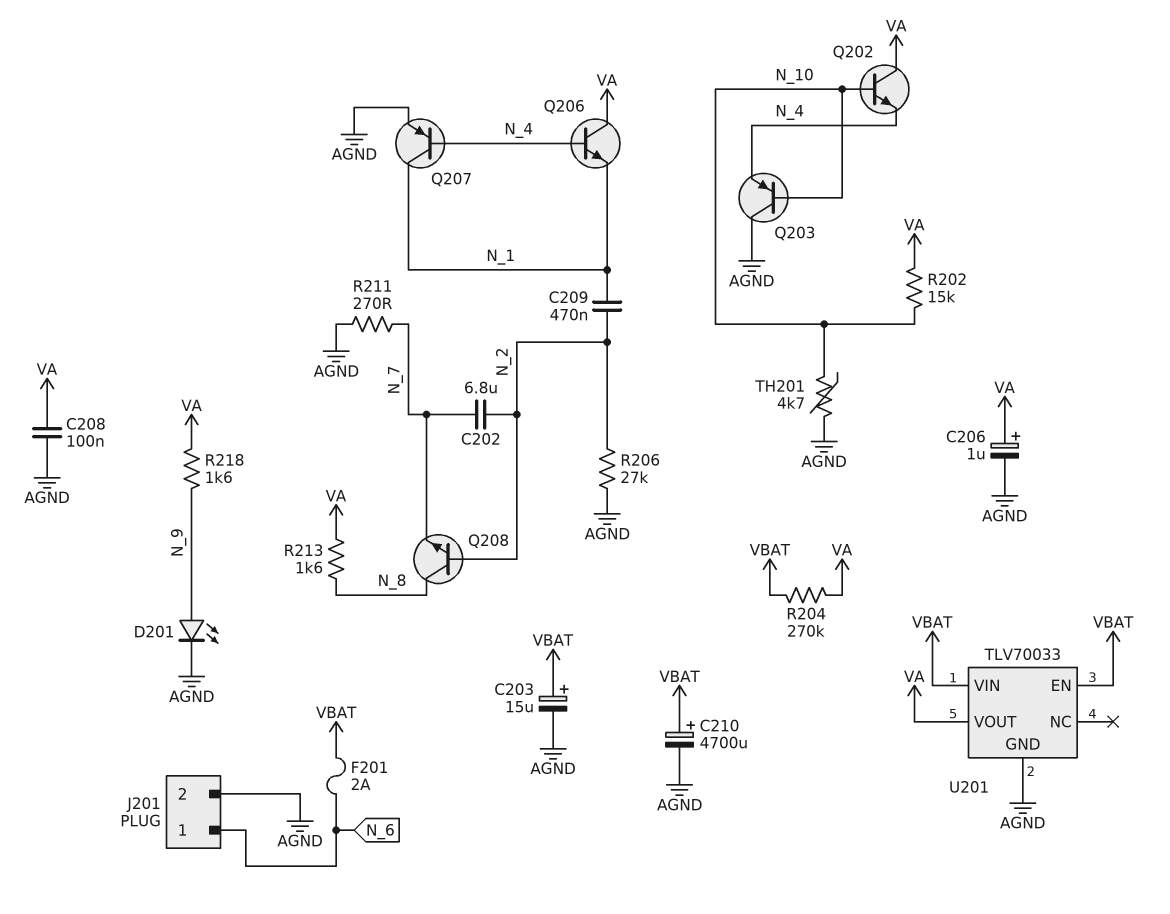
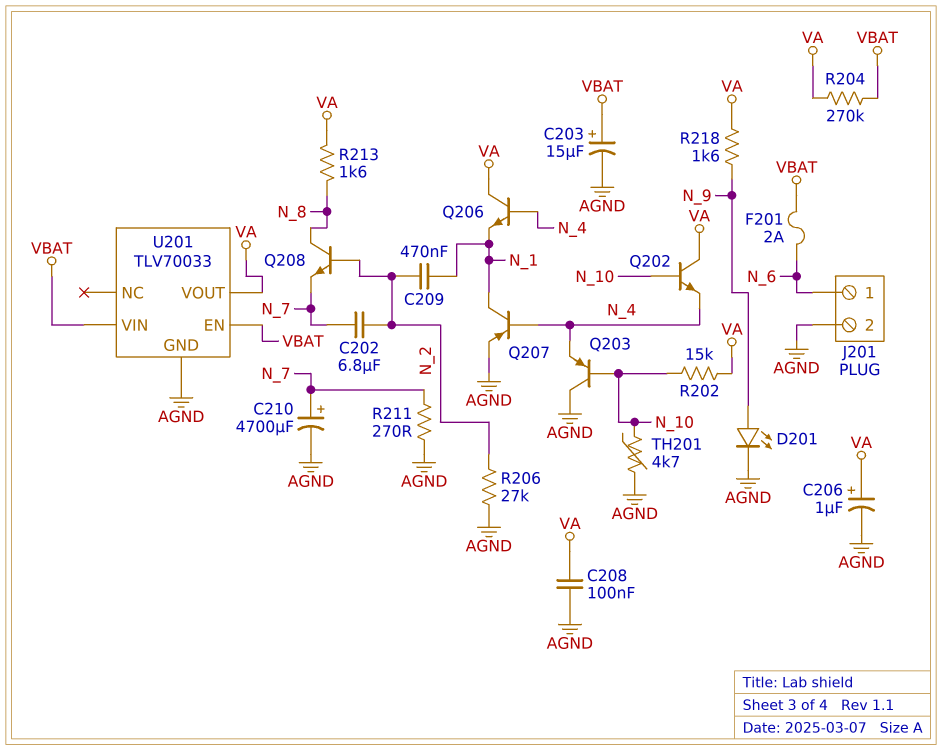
C210: 4700uF (plus VBAT, minus AGND) -> 4700uF (plus N_7, minus AGND)

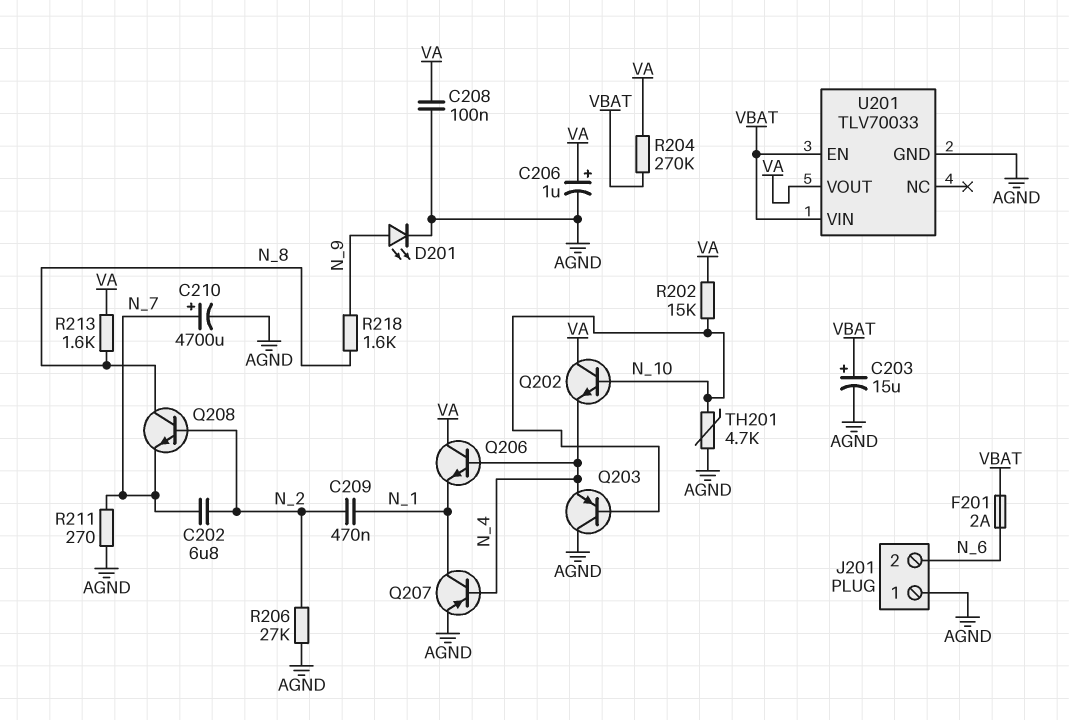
J201 pin 1: N_6 -> AGND
J201 pin 2: AGND -> N_6
R218: 1.6k (N_9, VA) -> 1.6k (N_8, N_9)

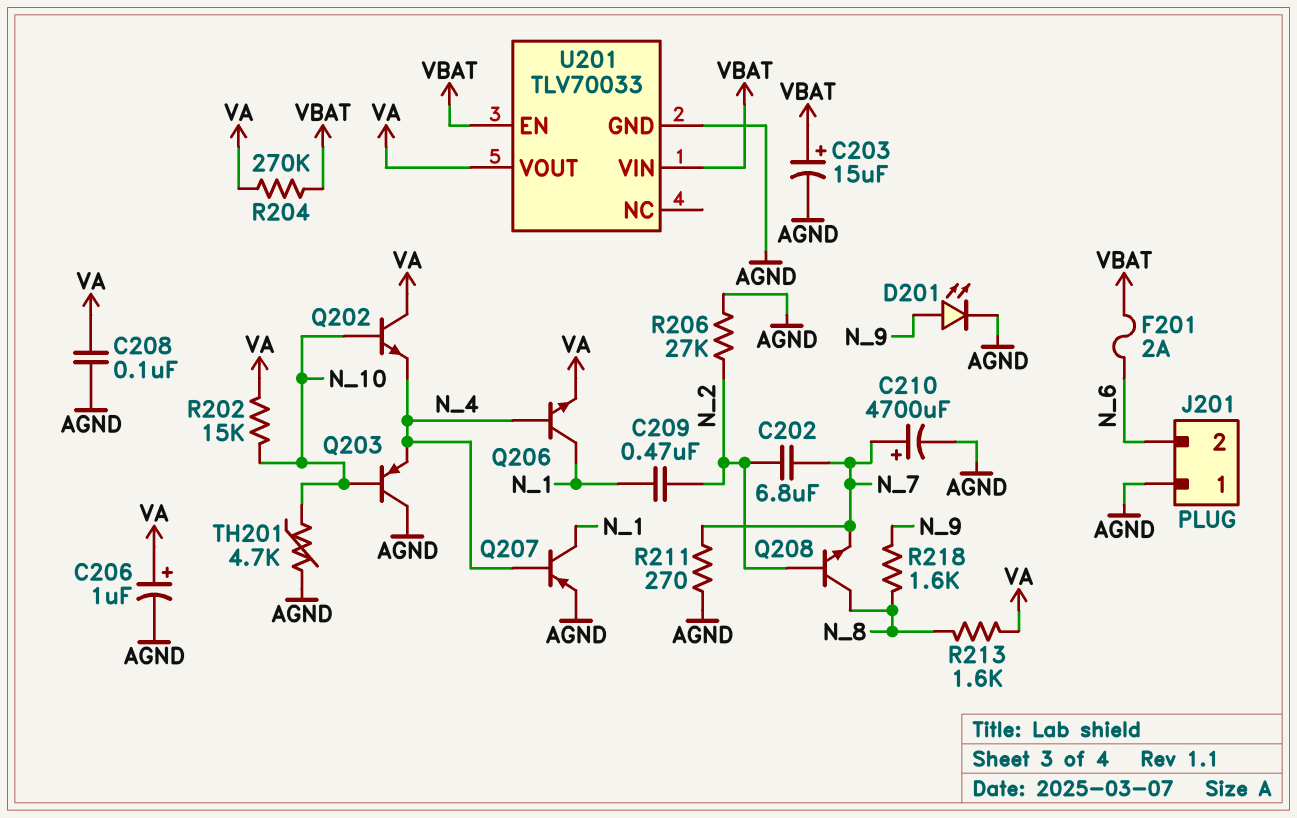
Q206: NPN (B N_4, C VA, E N_1) -> NPN (B N_4, C N_1, E VA)

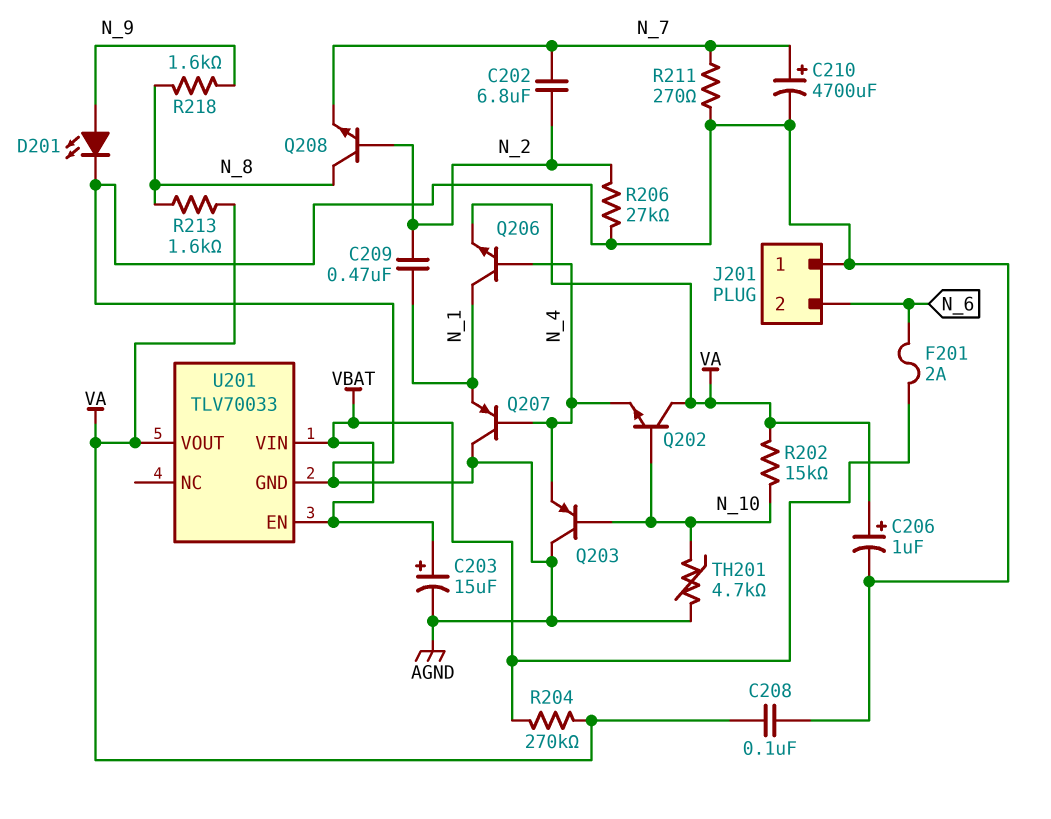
Q207: PNP (B N_4, C N_1, E AGND) -> PNP (B N_4, C AGND, E N_1)

